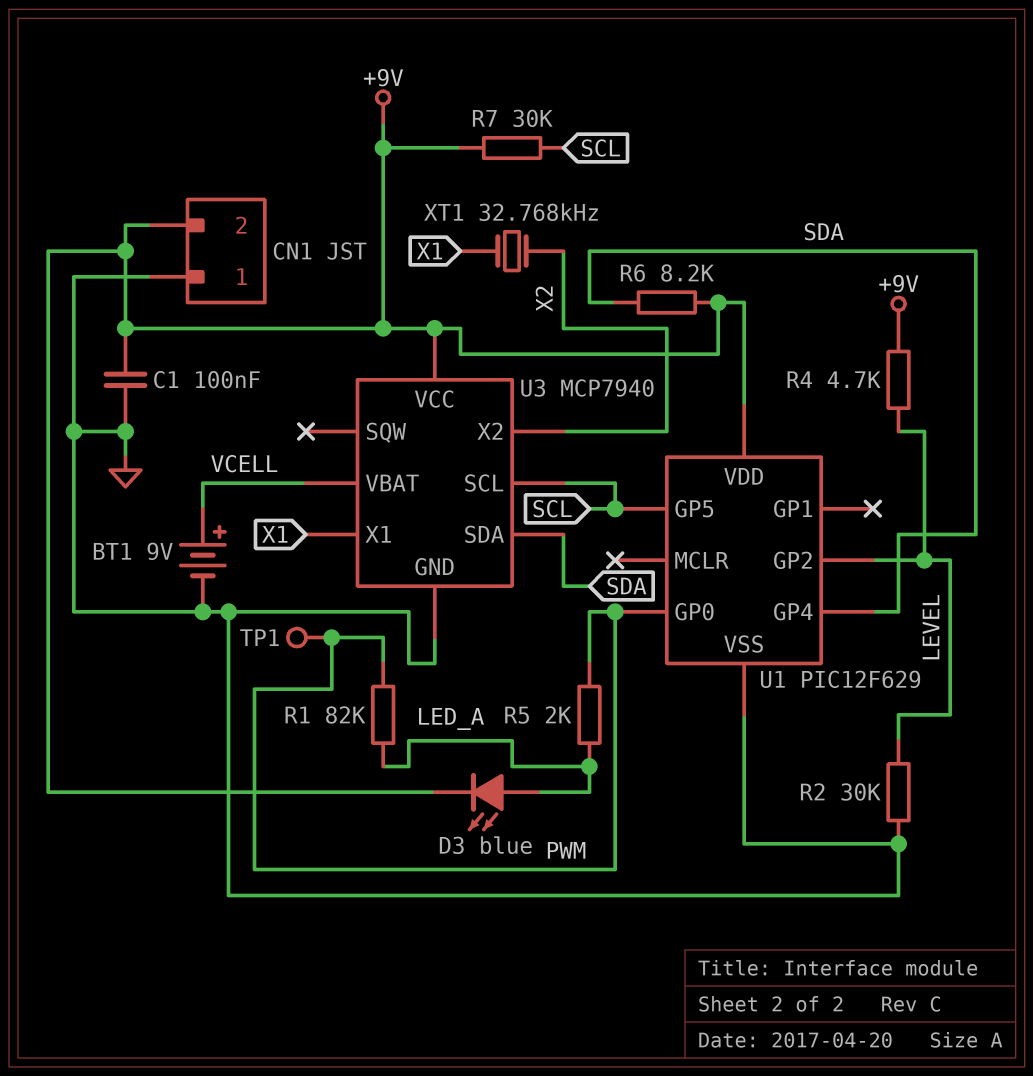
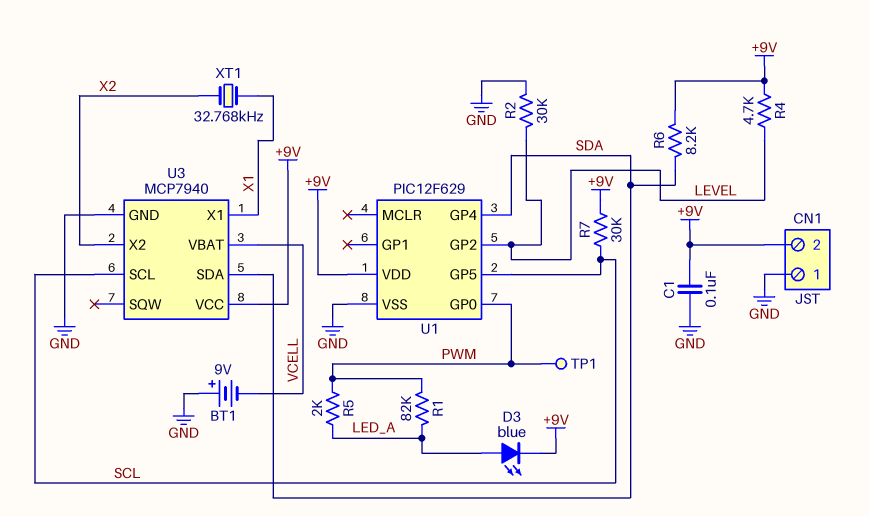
BT1: 9V (plus VCELL, minus GND) -> 9V (plus GND, minus VCELL)

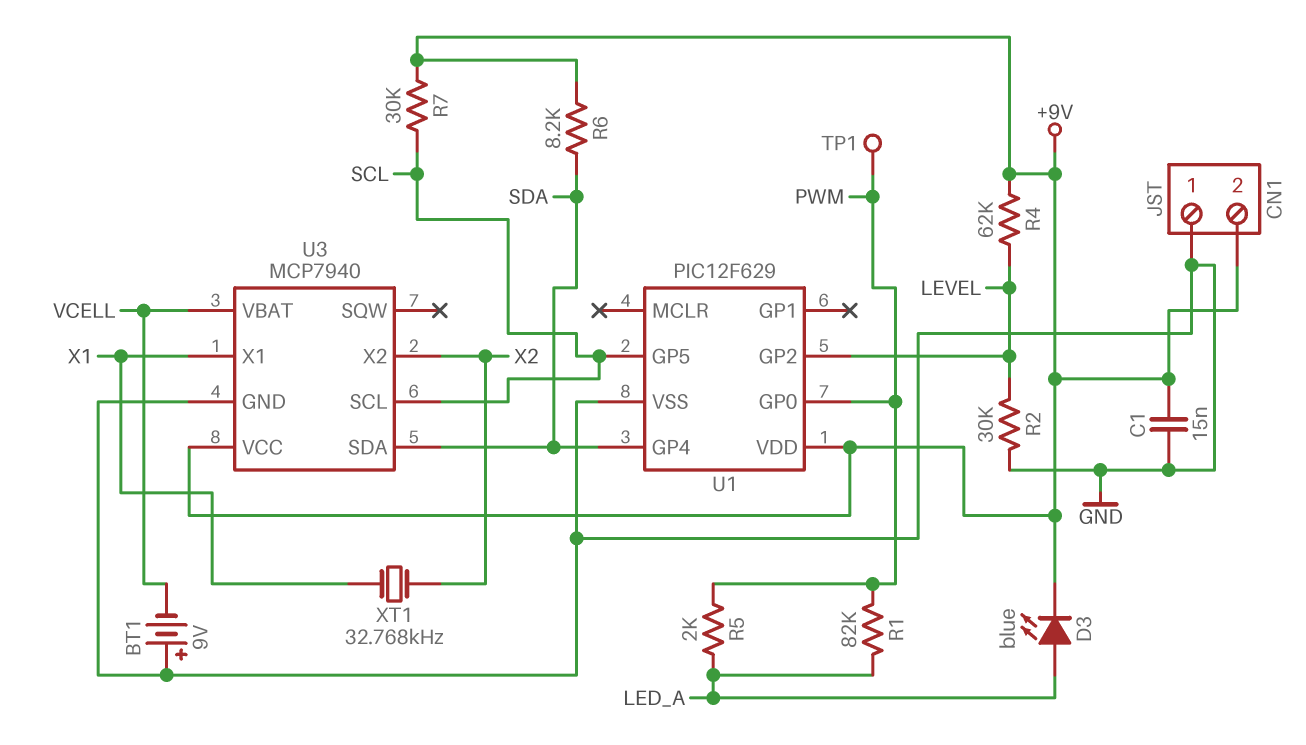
C1: 100nF (+9V, GND) -> 15nF (+9V, GND)
R4: 4.7k (+9V, LEVEL) -> 62k (+9V, LEVEL)

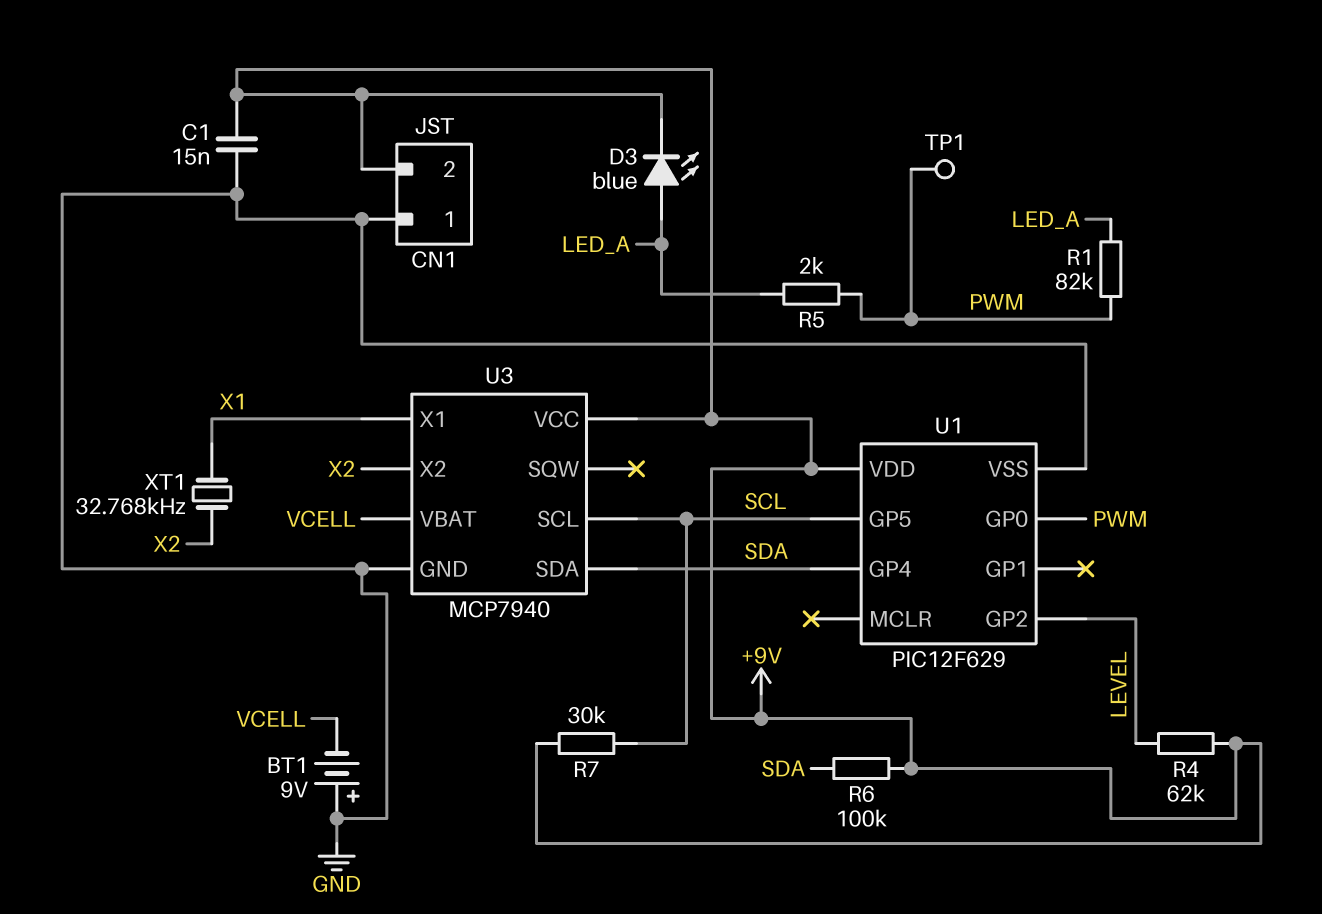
R2: 30k (GND, LEVEL) -> none
R6: 8.2k (+9V, SDA) -> 100k (+9V, SDA)

